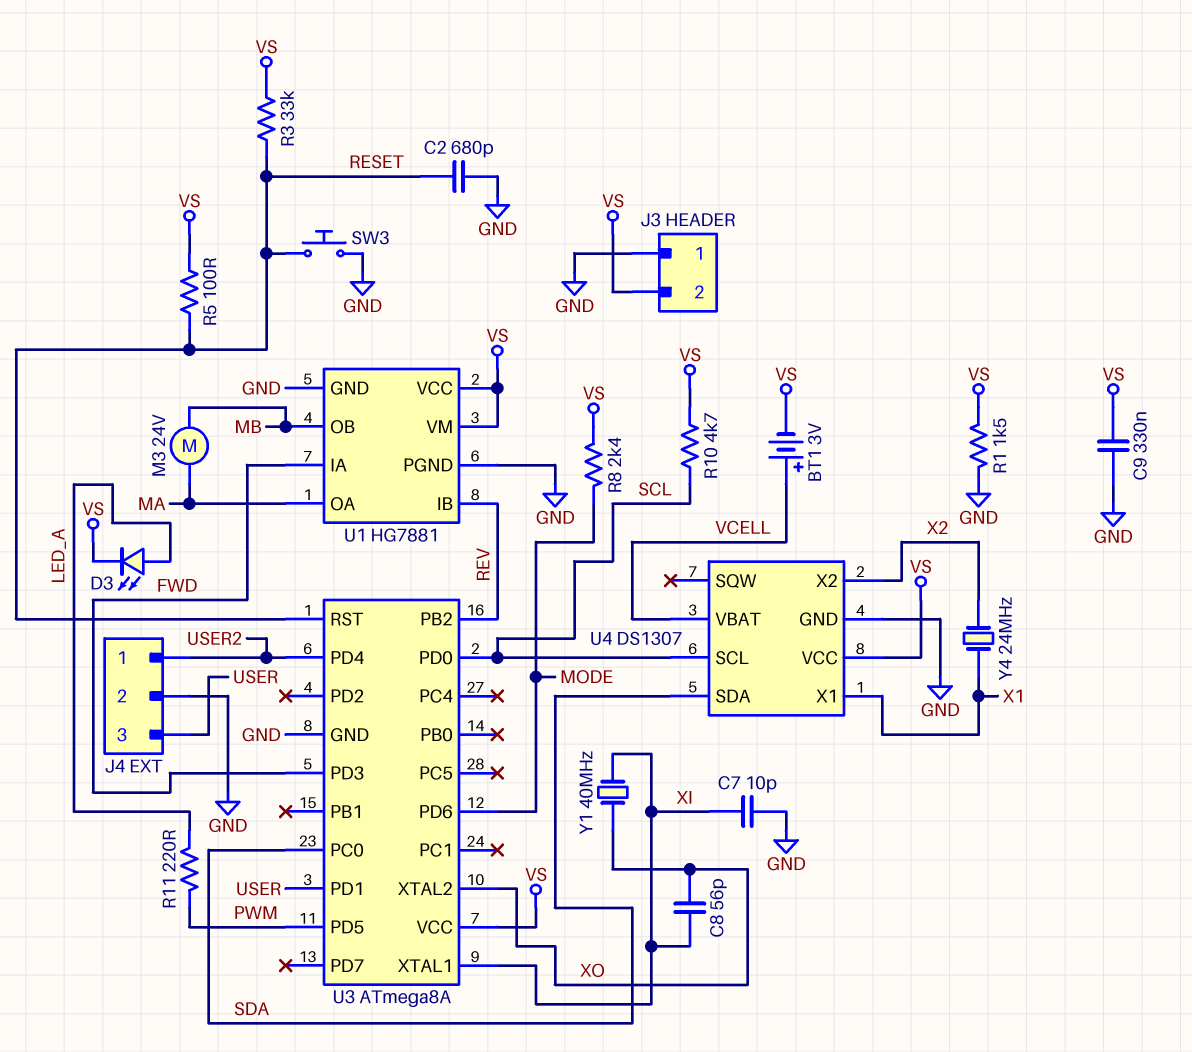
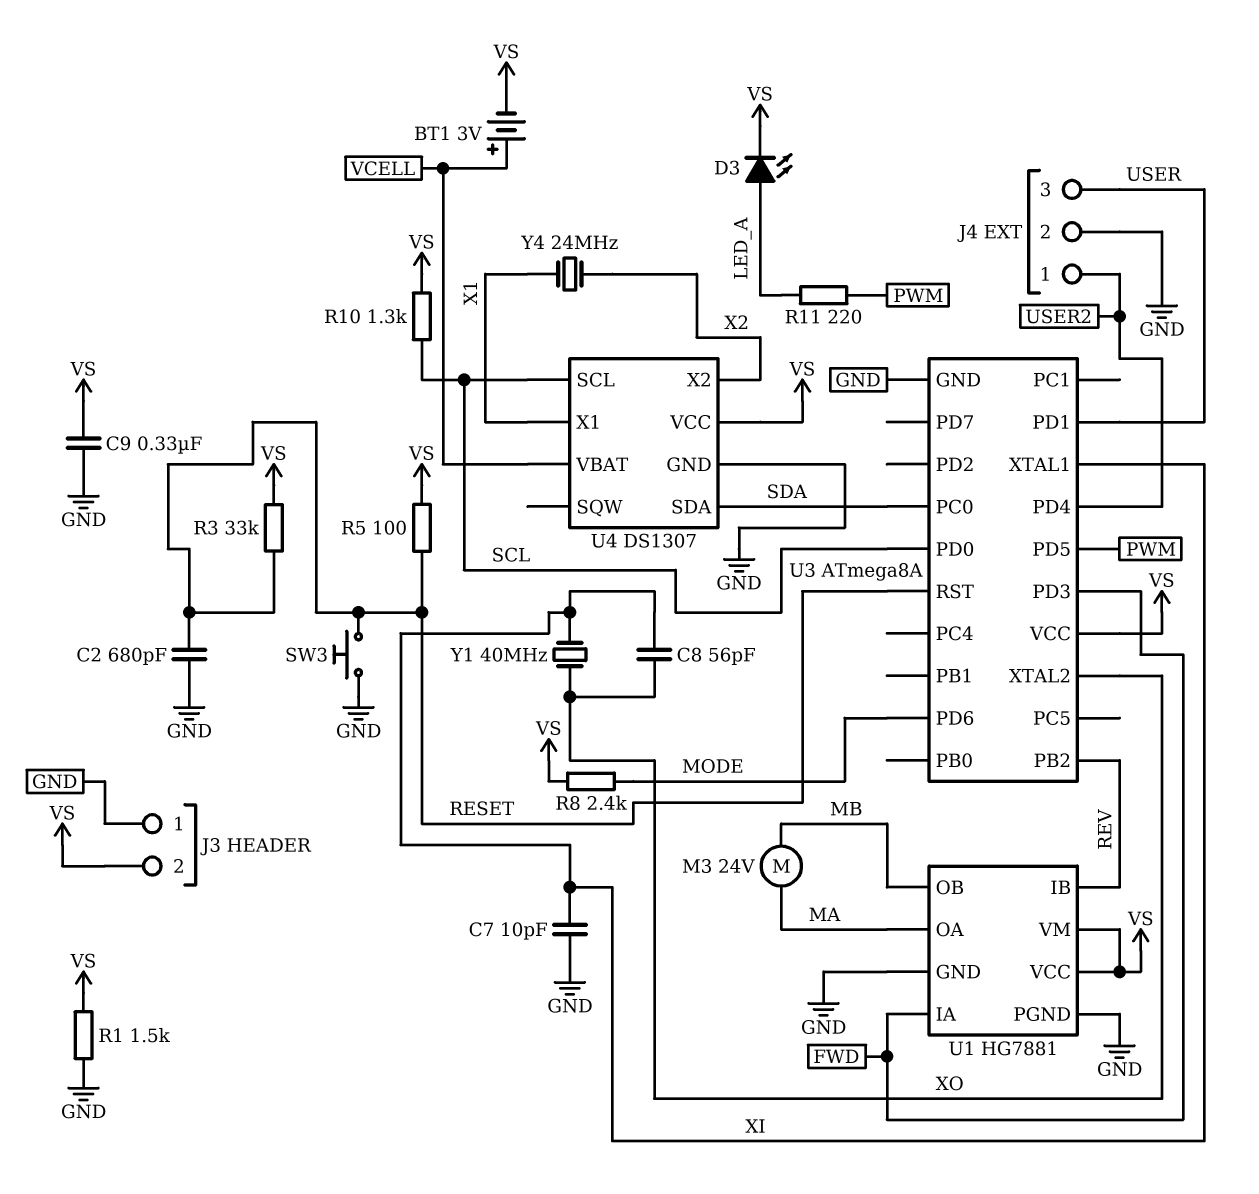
R10: 4.7k (SCL, VS) -> 1.3k (SCL, VS)

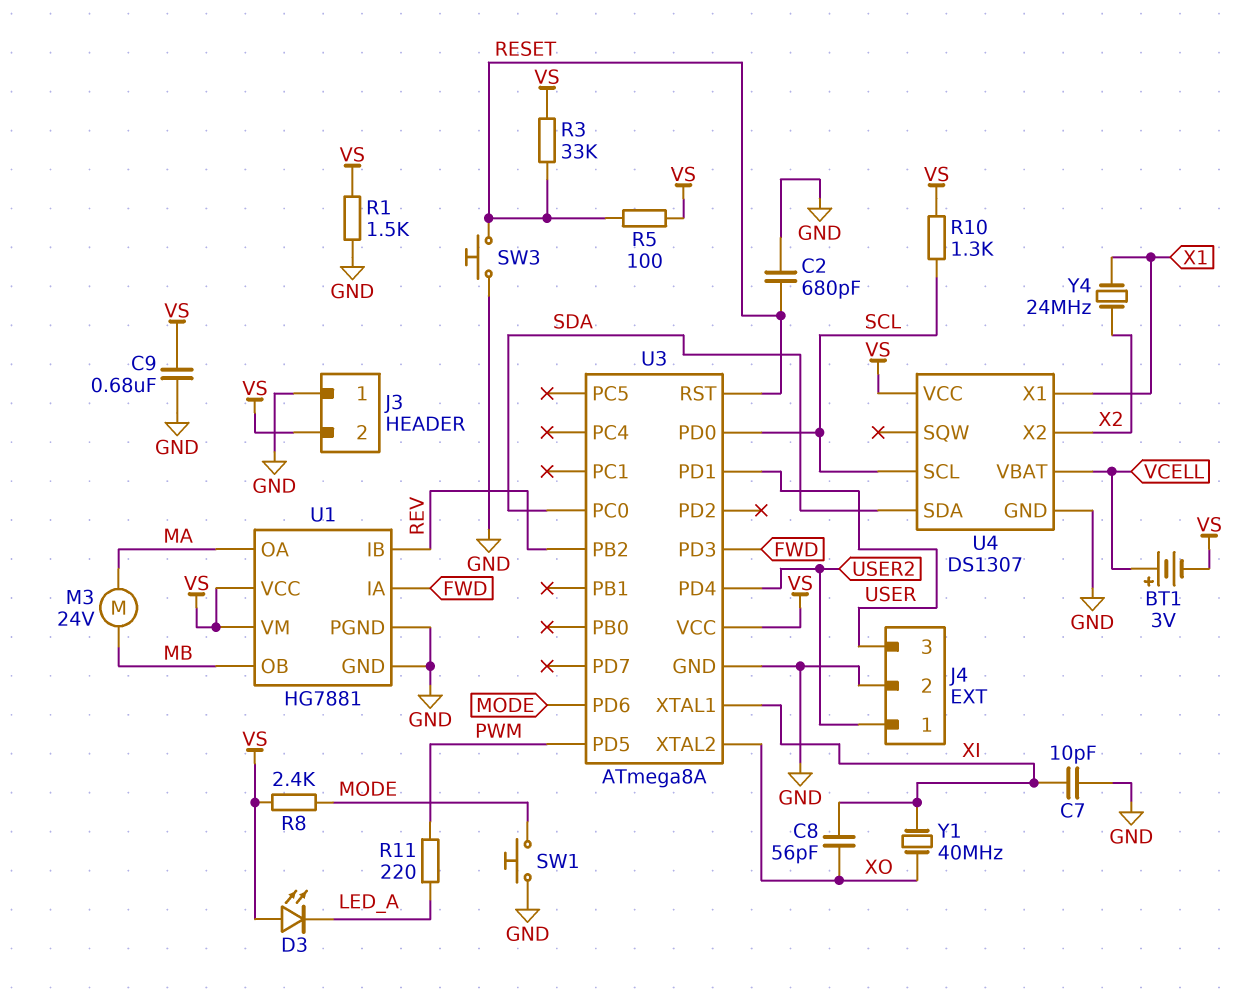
C9: 330nF (GND, VS) -> 680nF (GND, VS)
D3: LED (A LED_A, K VS) -> LED (A VS, K LED_A)
SW1: none -> button (GND, MODE)

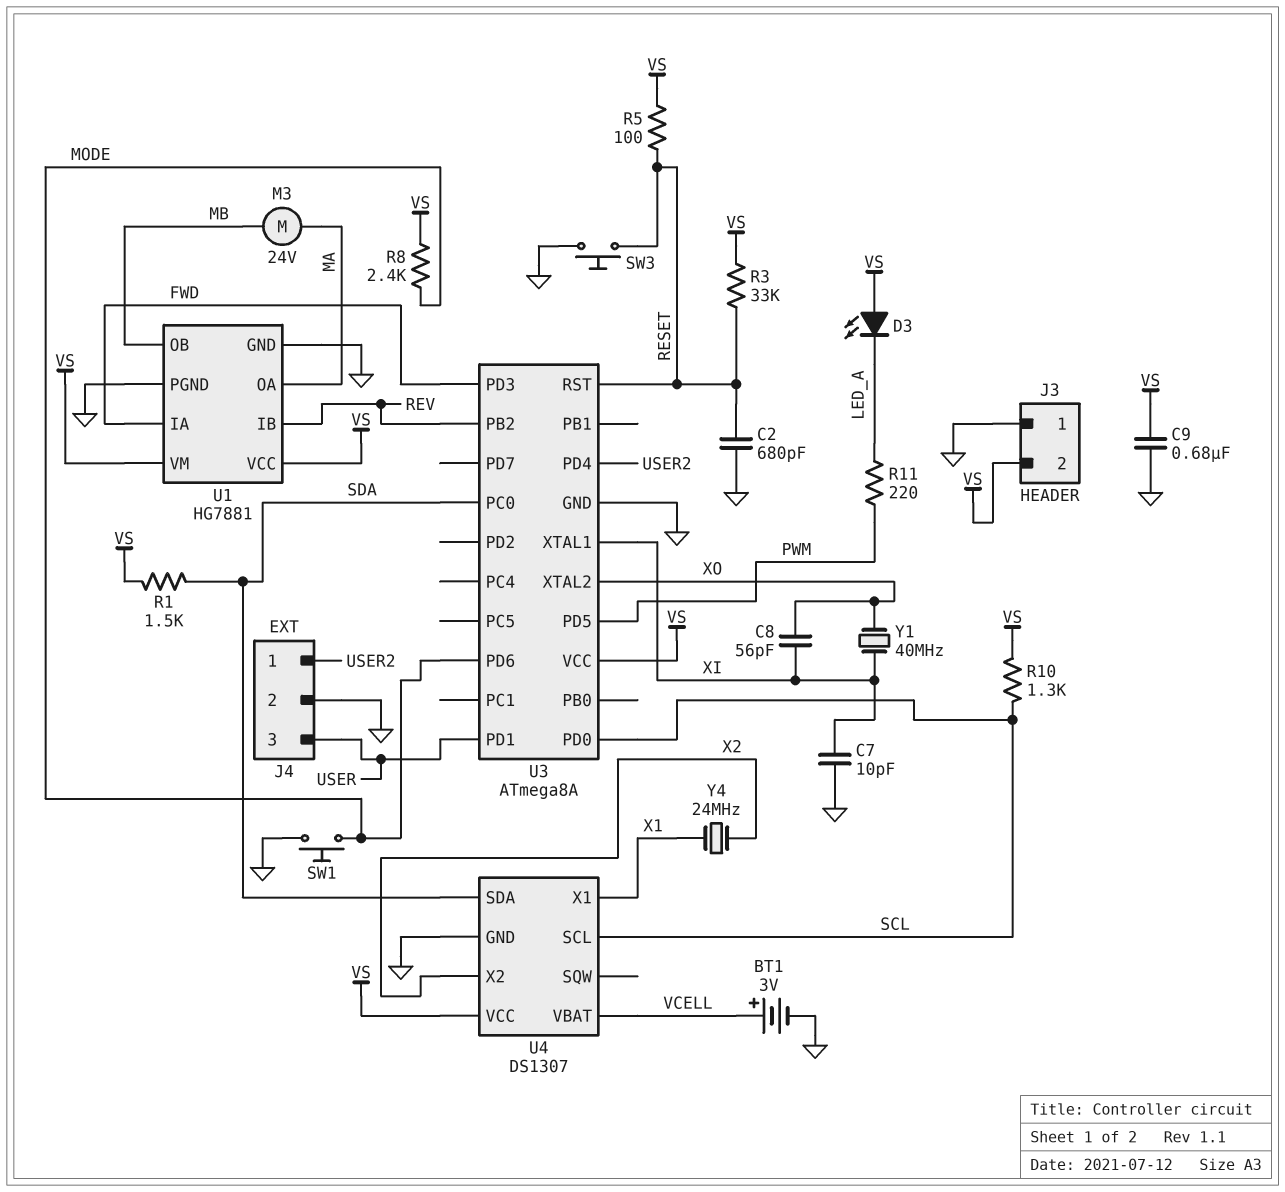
BT1: 3V (plus VCELL, minus VS) -> 3V (plus VCELL, minus GND)
R1: 1.5k (GND, VS) -> 1.5k (SDA, VS)

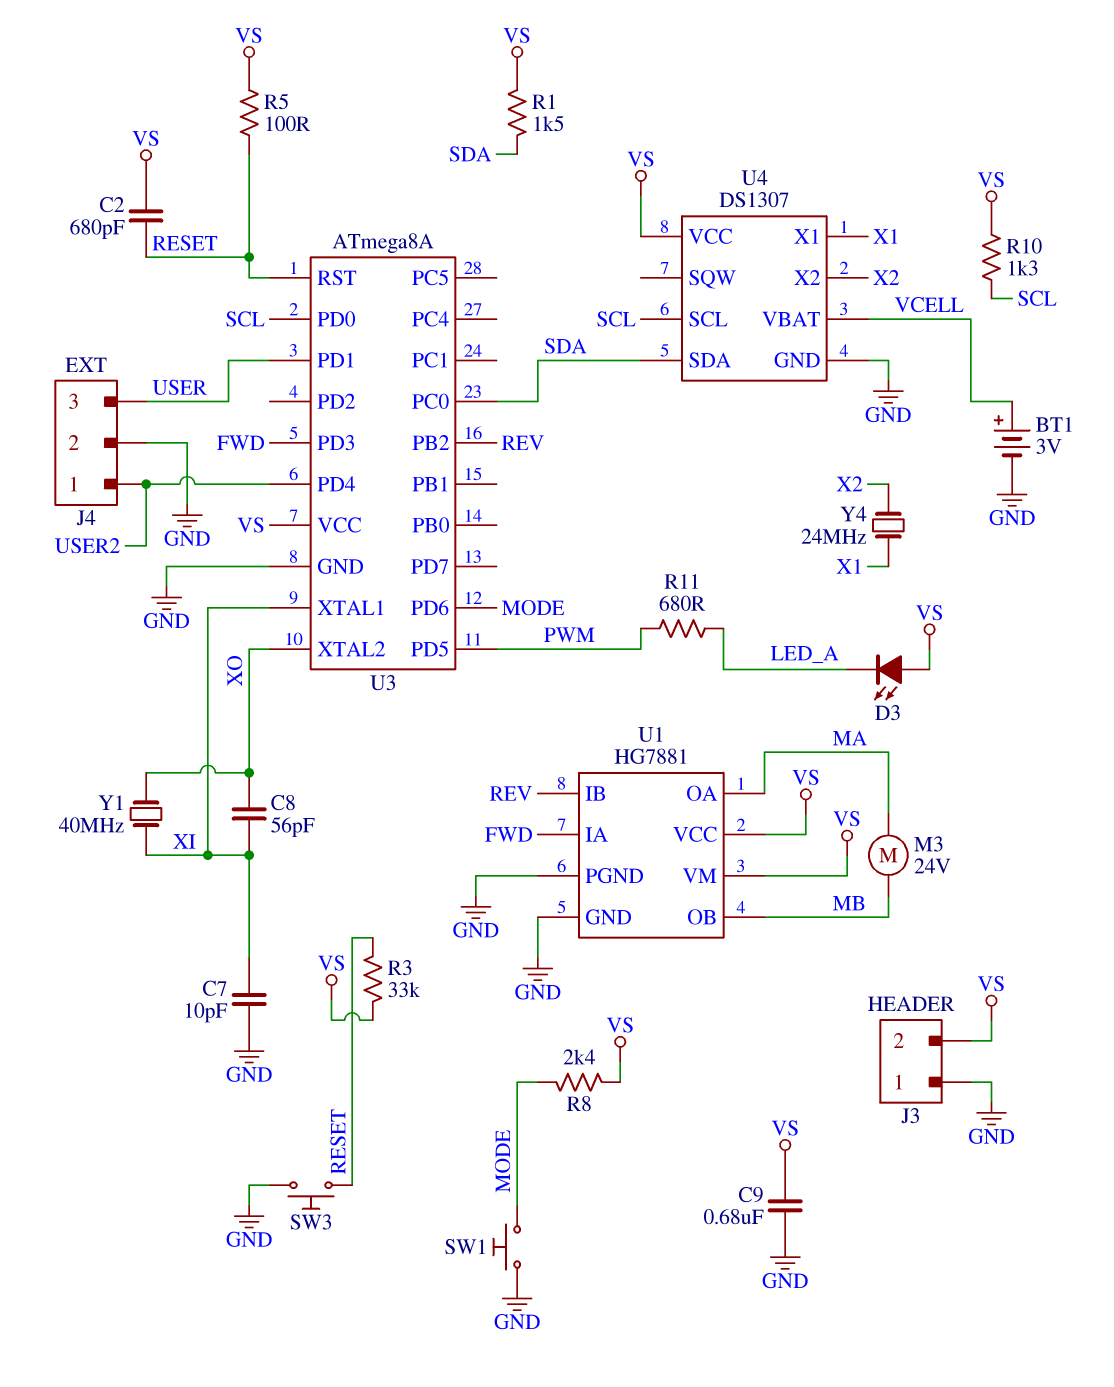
C2: 680pF (GND, RESET) -> 680pF (RESET, VS)
R11: 220 (LED_A, PWM) -> 680 (LED_A, PWM)

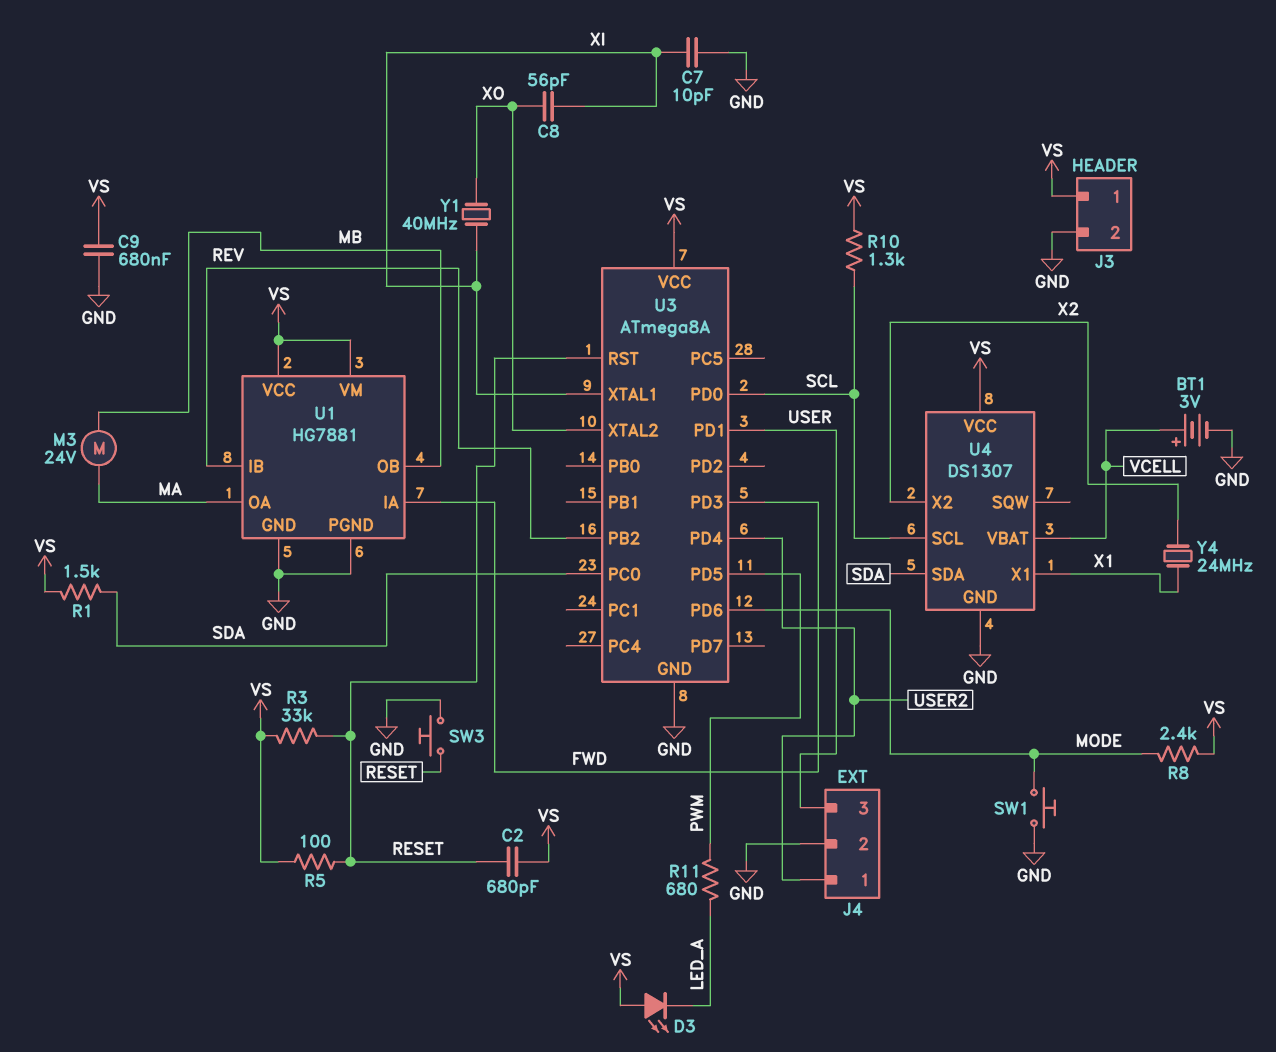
J3 pin 1: GND -> VS
J3 pin 2: VS -> GND

